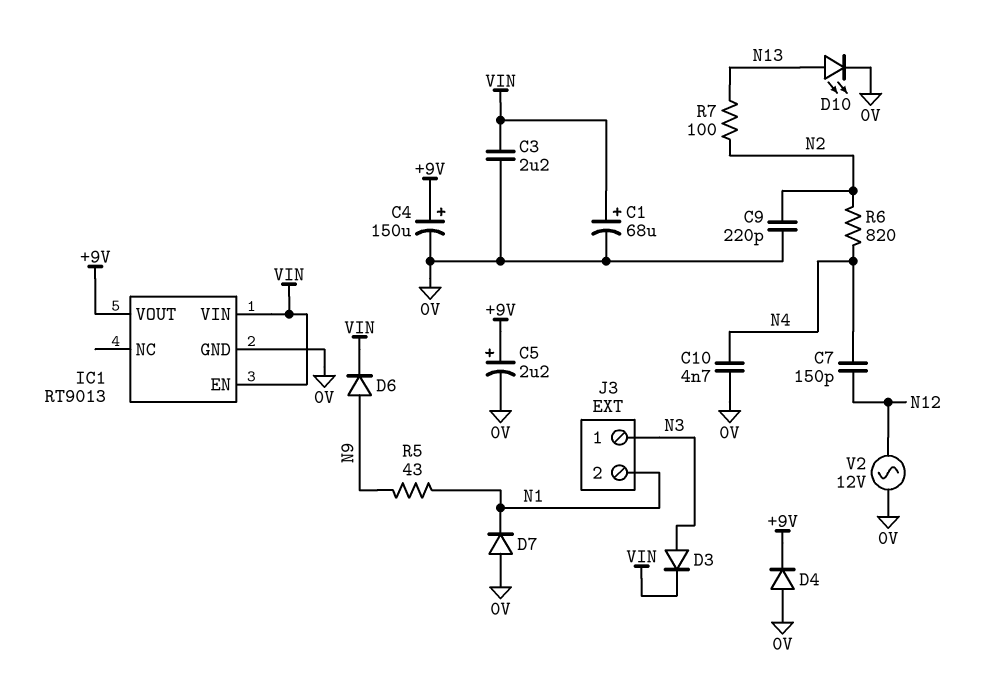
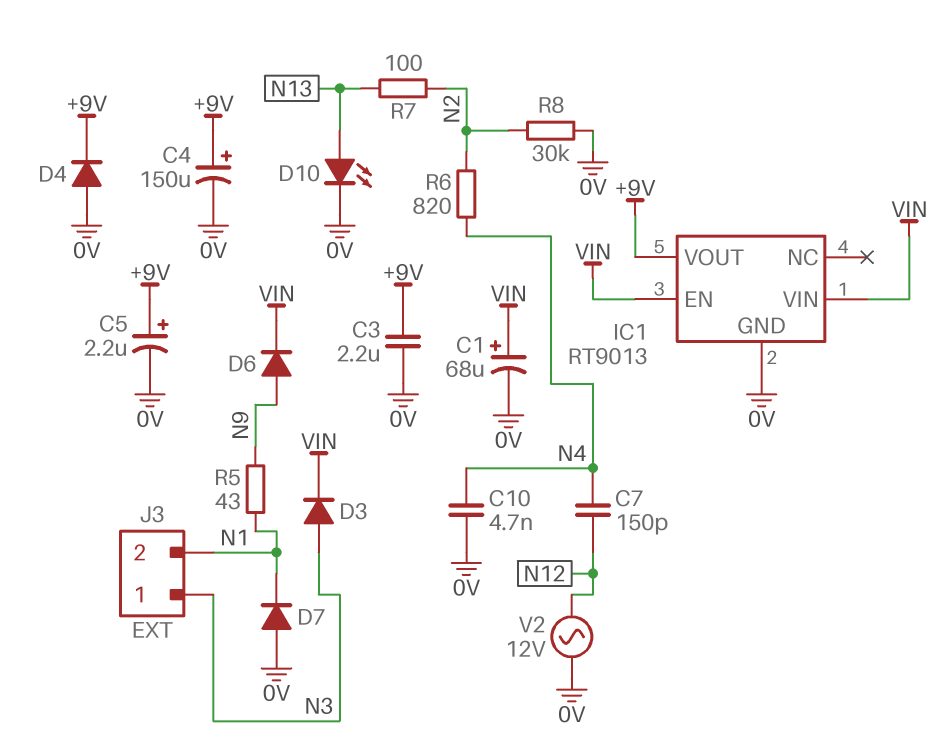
C3: 2.2uF (0V, VIN) -> 2.2uF (+9V, 0V)
C9: 220pF (0V, N2) -> none
R8: none -> 30k (0V, N2)

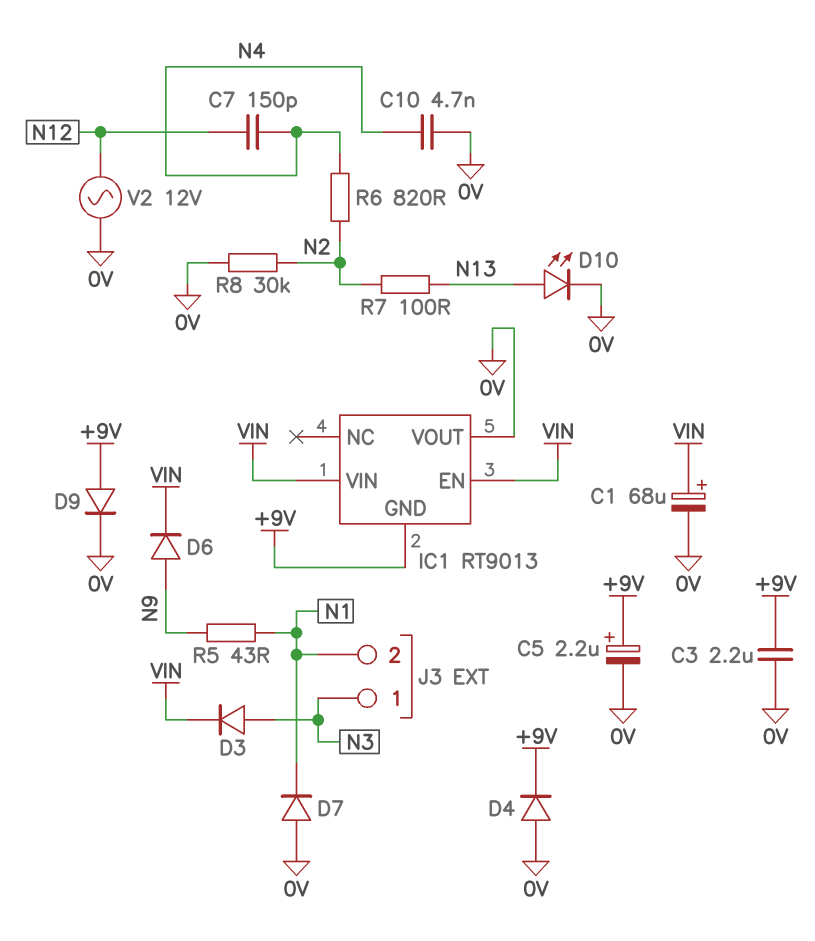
C4: 150uF (plus +9V, minus 0V) -> none
D9: none -> diode (A +9V, K 0V)
IC1 pin GND: 0V -> +9V
IC1 pin VOUT: +9V -> 0V

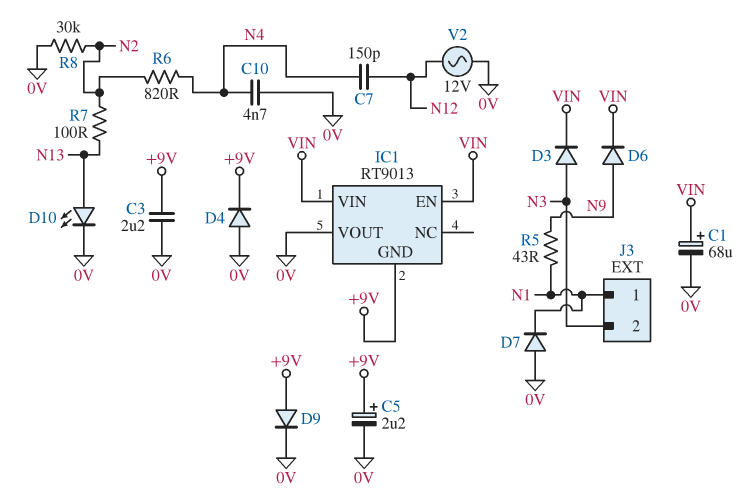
J3 pin 1: N3 -> N1
J3 pin 2: N1 -> N3

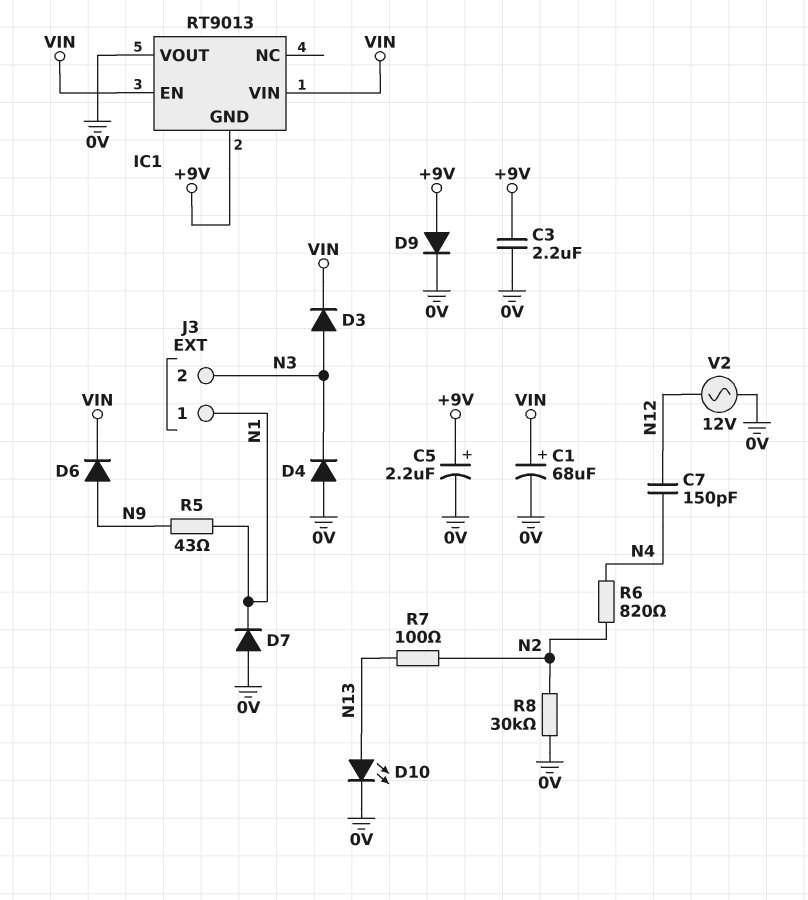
C10: 4.7nF (0V, N4) -> none
D4: diode (A 0V, K +9V) -> diode (A 0V, K N3)

